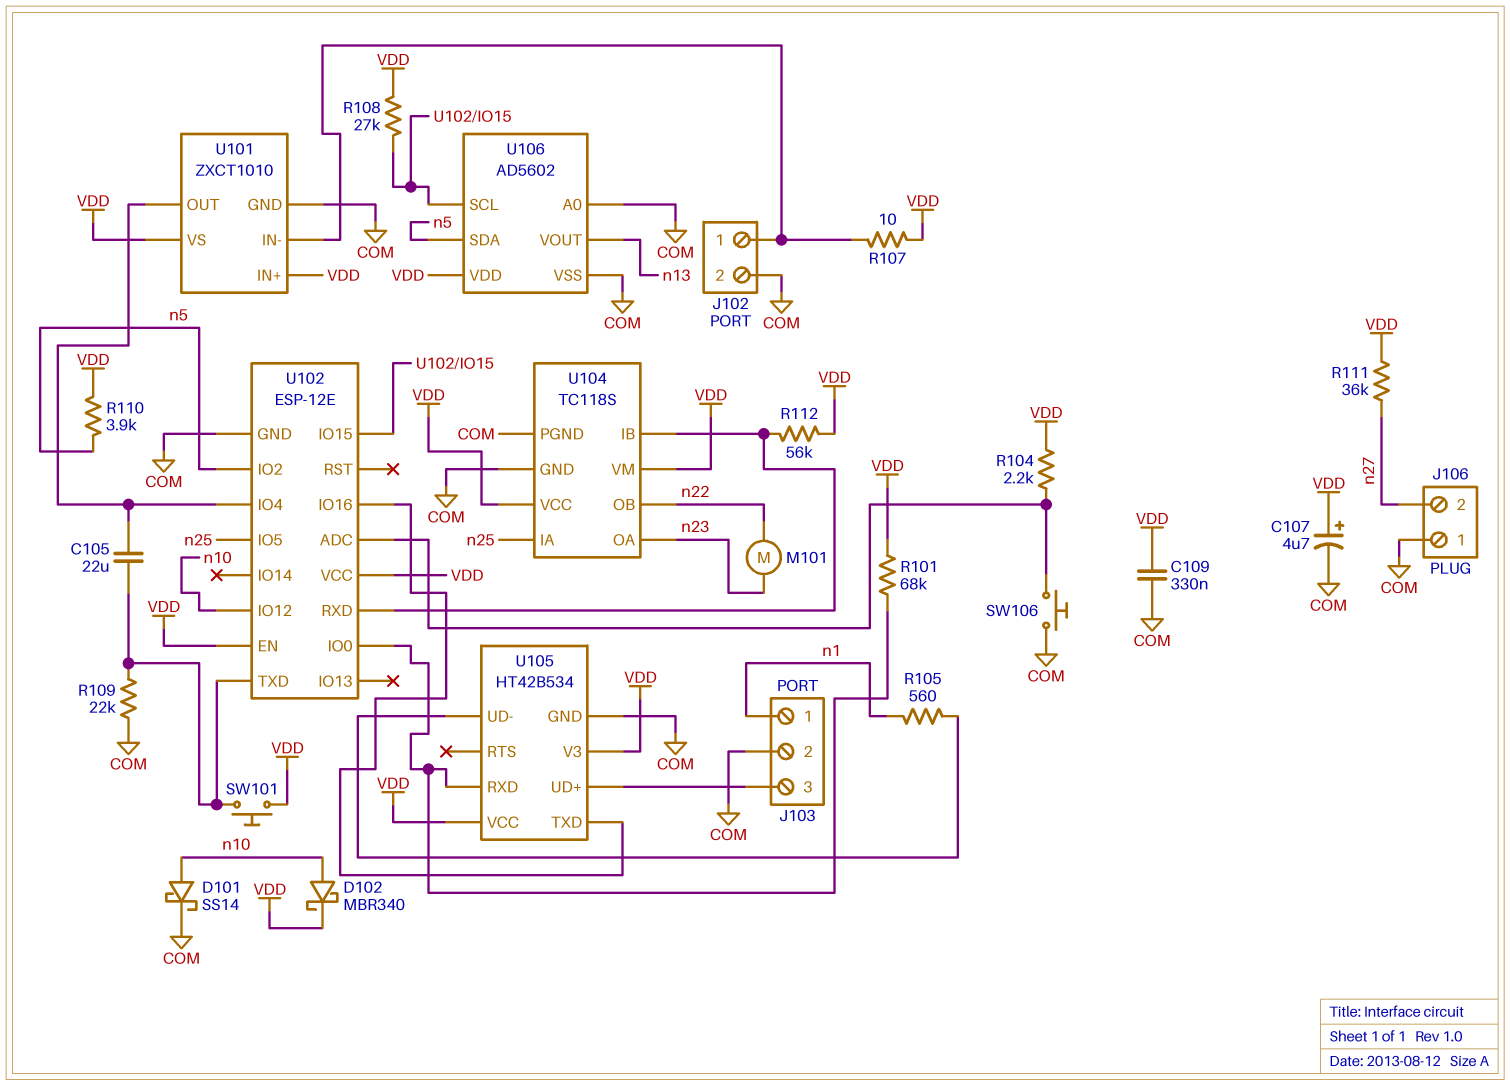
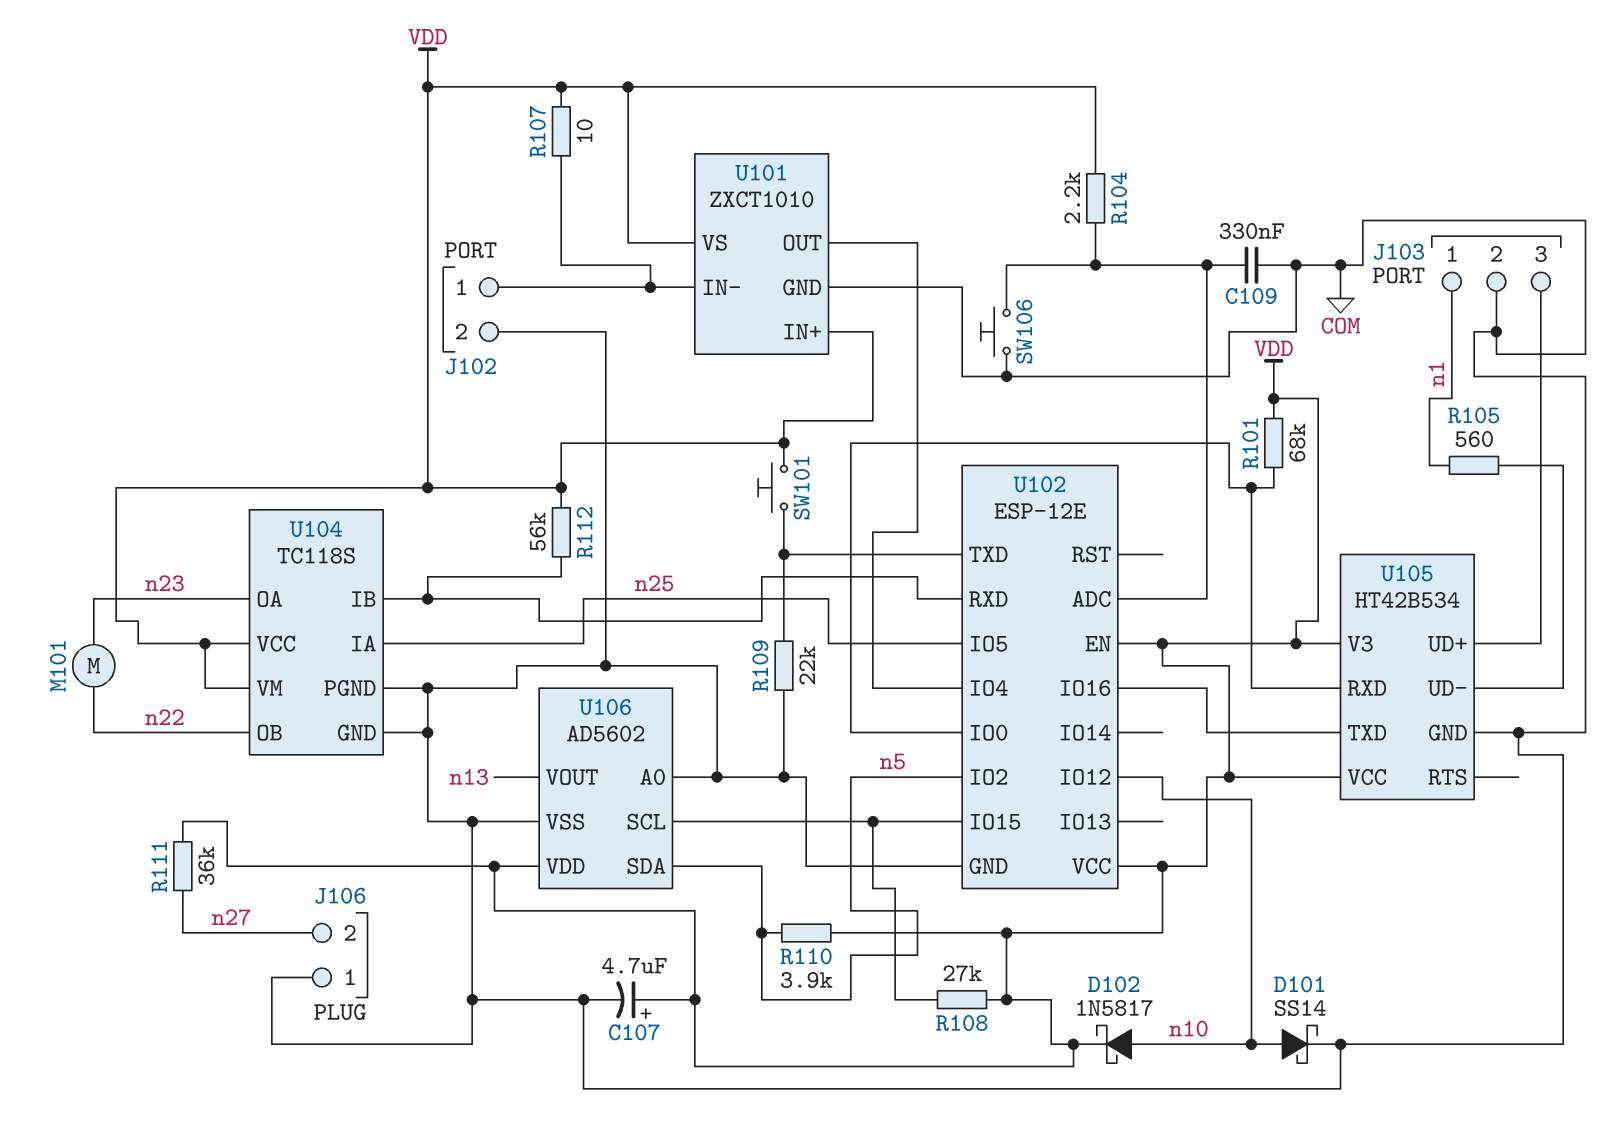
C105: 22uF (U101/OUT, U102/TXD) -> none
C109: 330nF (COM, VDD) -> 330nF (COM, U102/ADC)
D102: schottky MBR340 (A n10, K VDD) -> schottky 1N5817 (A n10, K VDD)

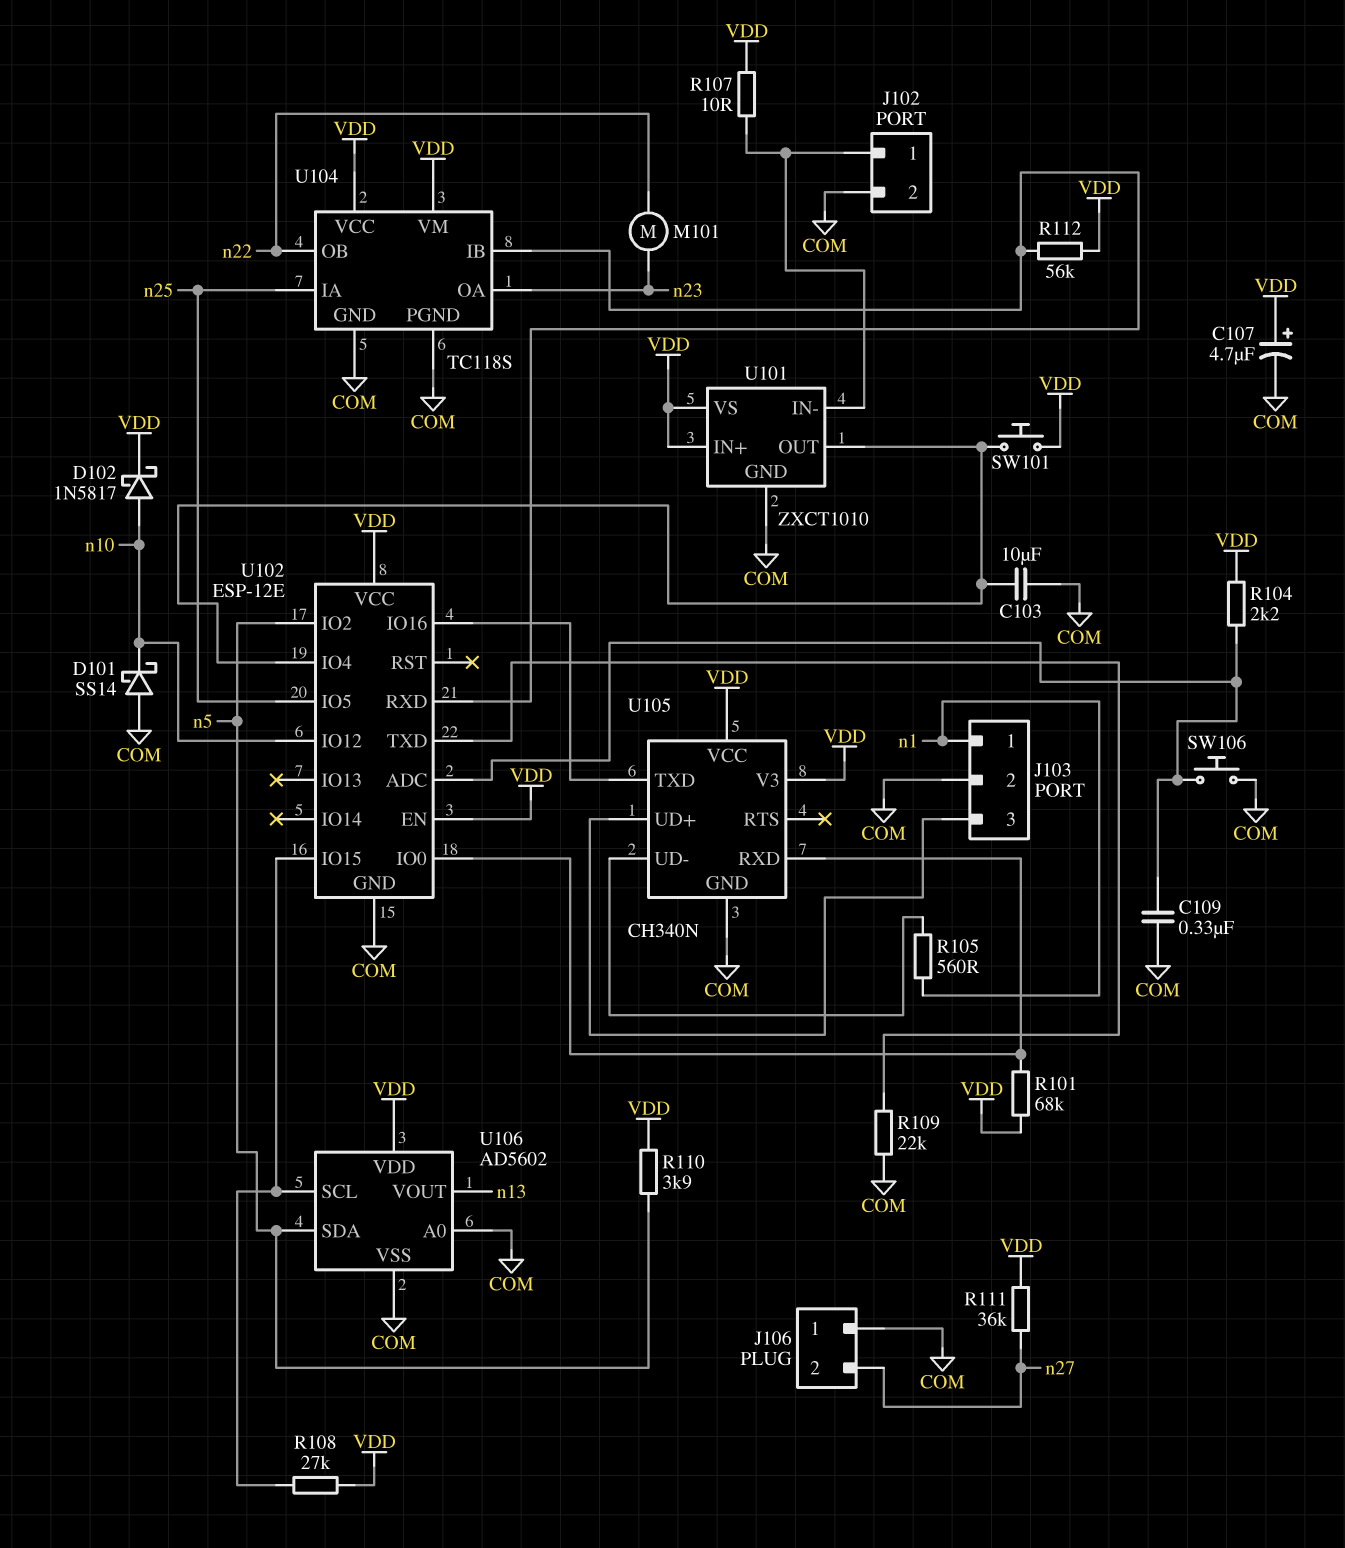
C103: none -> 10uF (COM, U101/OUT)
D101: schottky SS14 (A n10, K COM) -> schottky SS14 (A COM, K n10)
SW101: button (U102/TXD, VDD) -> button (U101/OUT, VDD)
U105: HT42B534 -> CH340N

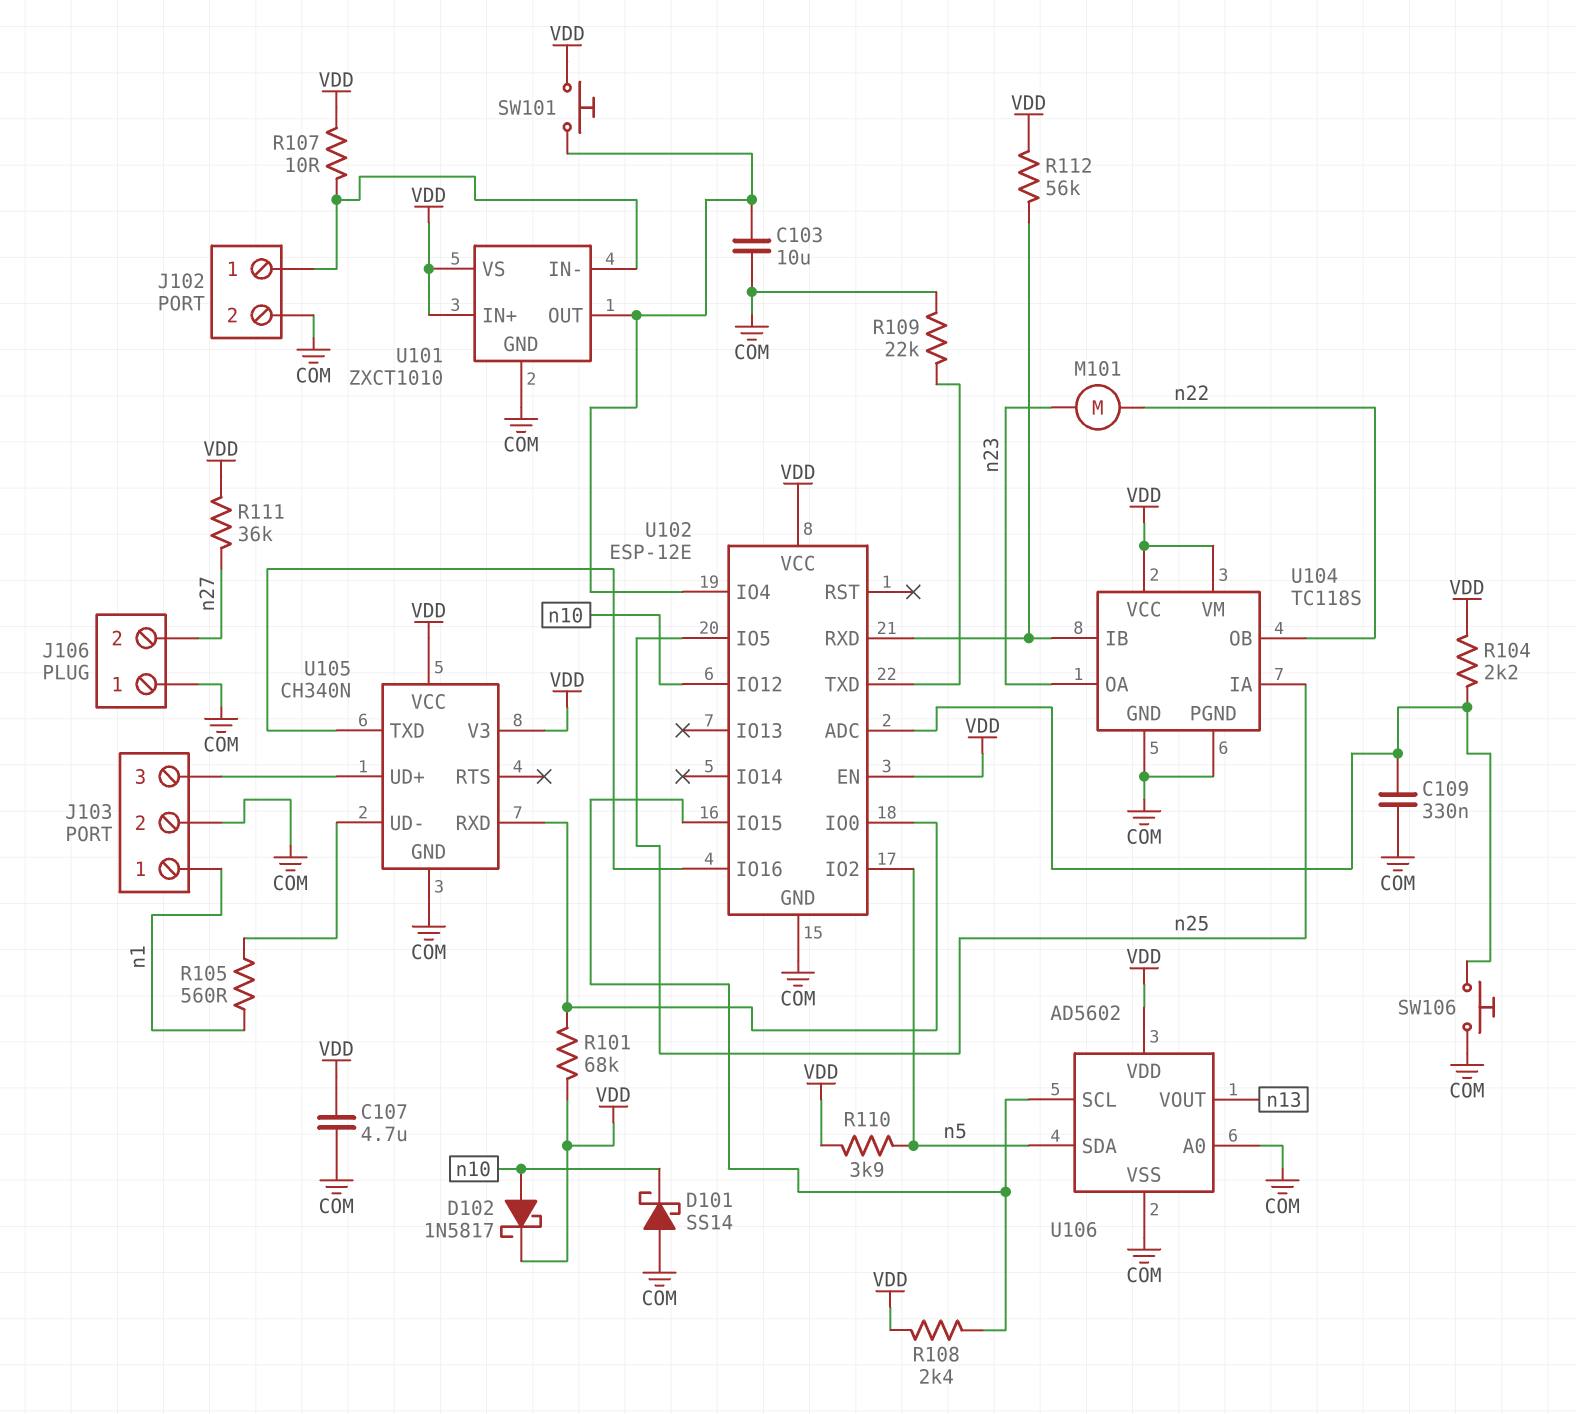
C107: 4.7uF (plus VDD, minus COM) -> 4.7uF (COM, VDD)
R108: 27k (U102/IO15, VDD) -> 2.4k (U102/IO15, VDD)

